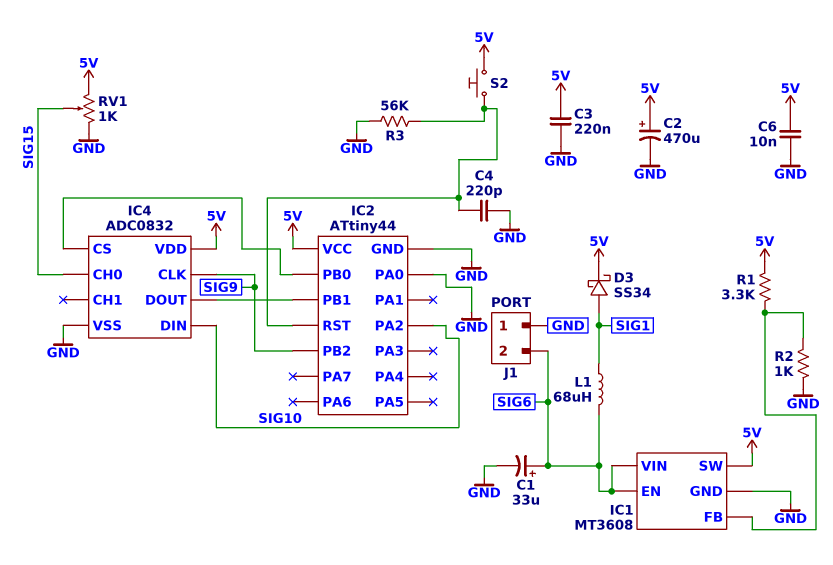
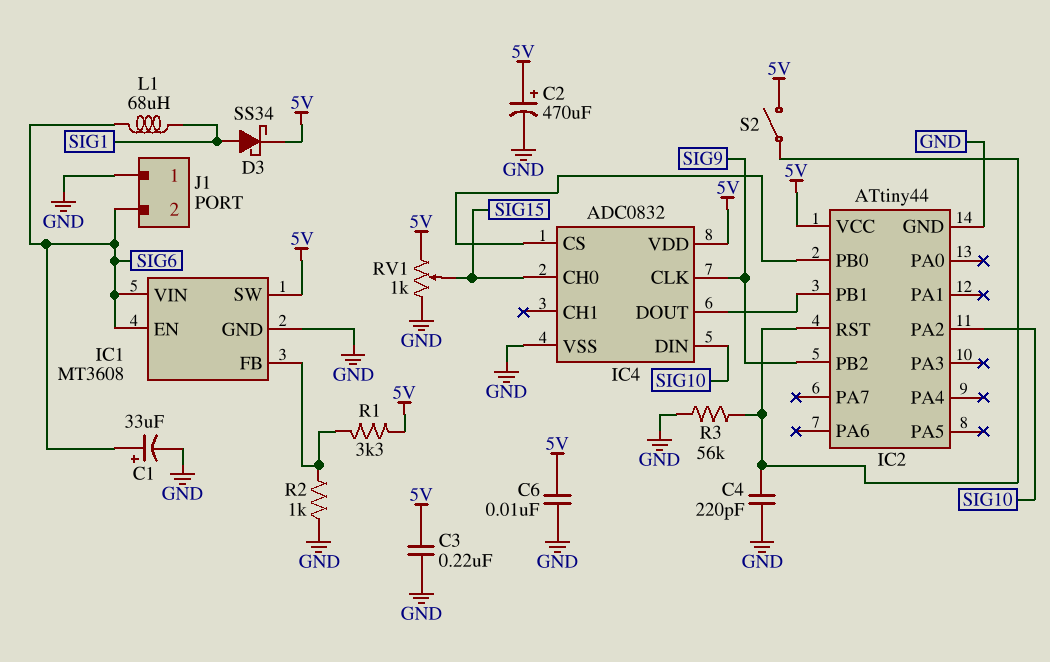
IC2 pin PA0: GND -> none
S2: button (5V, IC2/RST) -> switch (5V, IC2/RST)

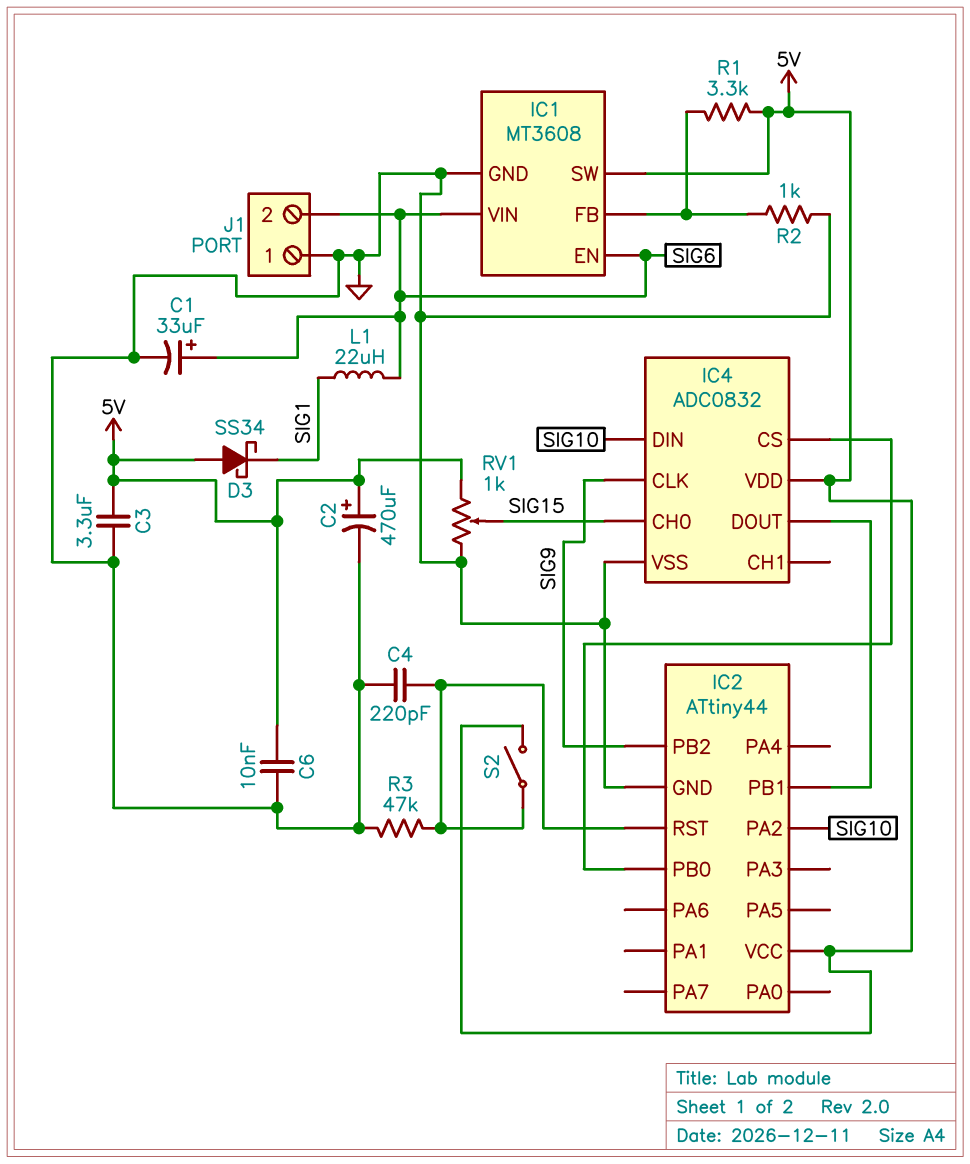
C3: 220nF (5V, GND) -> 3.3uF (5V, GND)
D3: schottky SS34 (A SIG1, K 5V) -> schottky SS34 (A 5V, K SIG1)
L1: 68uH (SIG1, SIG6) -> 22uH (SIG1, SIG6)
R3: 56k (GND, IC2/RST) -> 47k (GND, IC2/RST)

